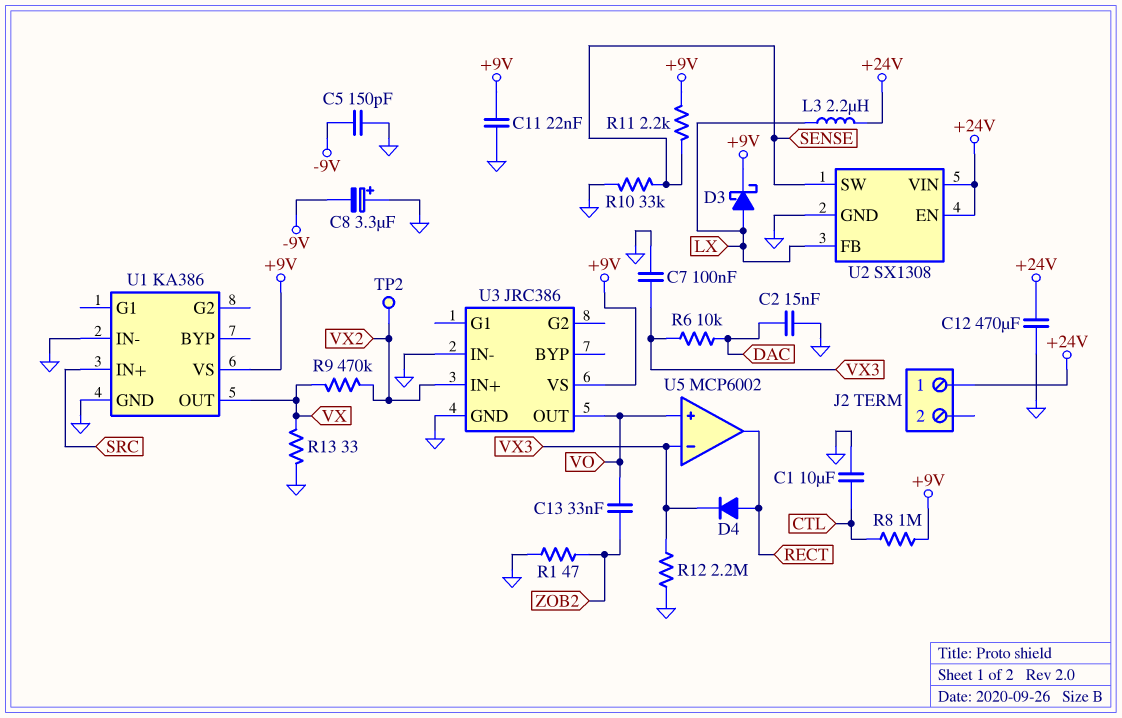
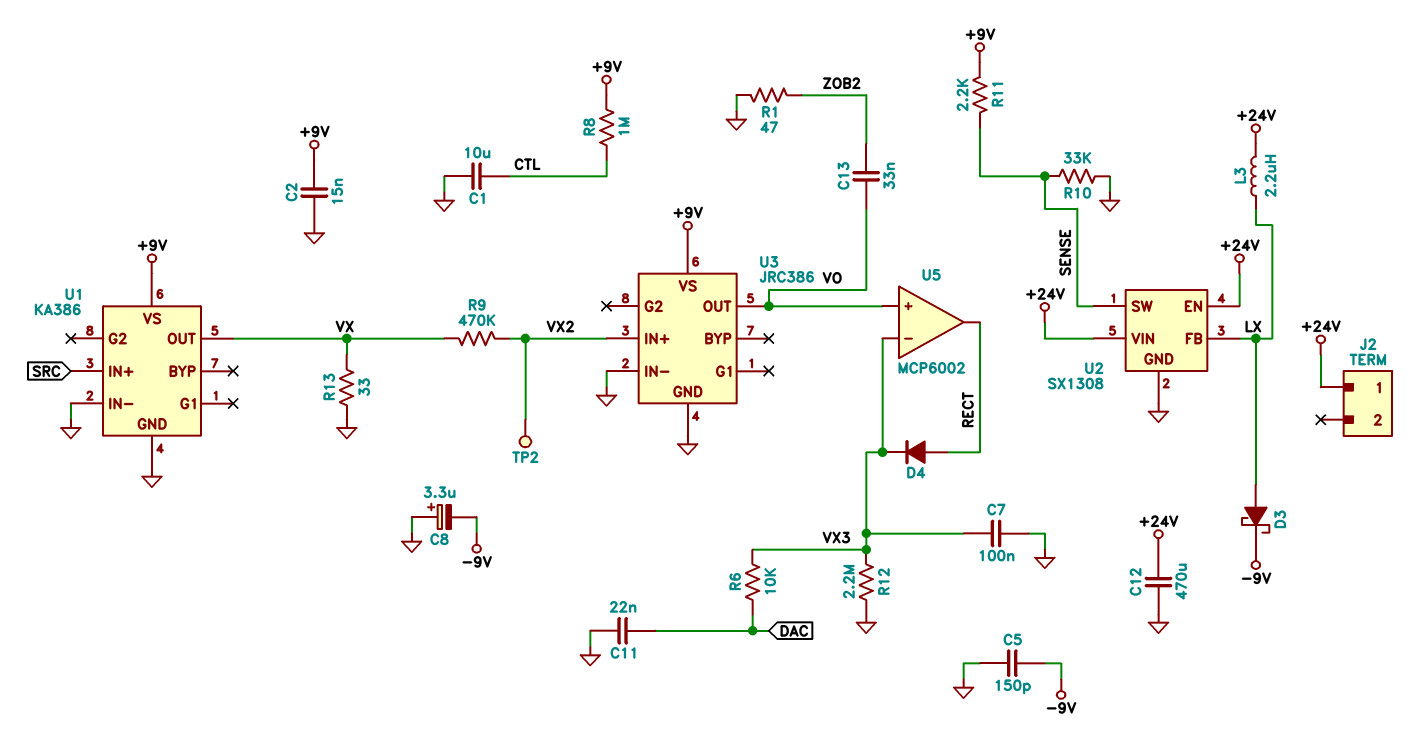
C2: 15nF (DAC, GND) -> 15nF (+9V, GND)
C11: 22nF (+9V, GND) -> 22nF (DAC, GND)
D3: schottky (A LX, K +9V) -> schottky (A LX, K -9V)

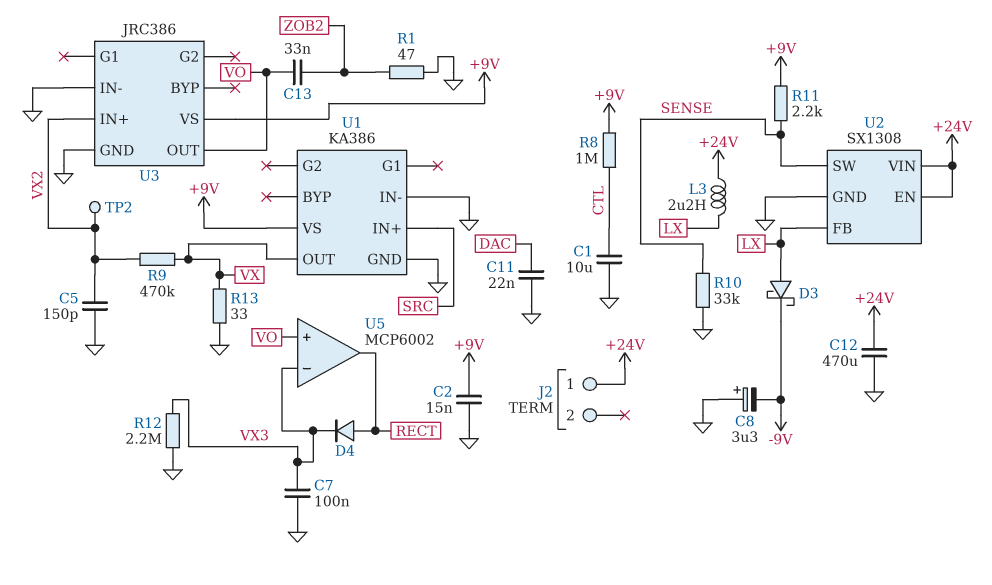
C5: 150pF (-9V, GND) -> 150pF (GND, VX2)
R6: 10k (DAC, VX3) -> none

